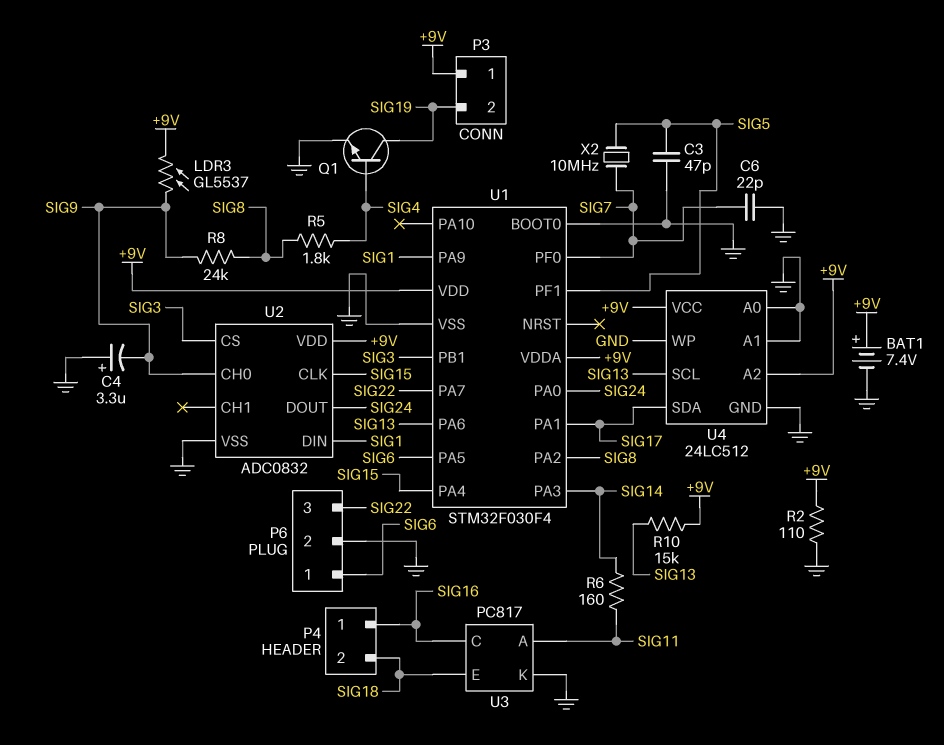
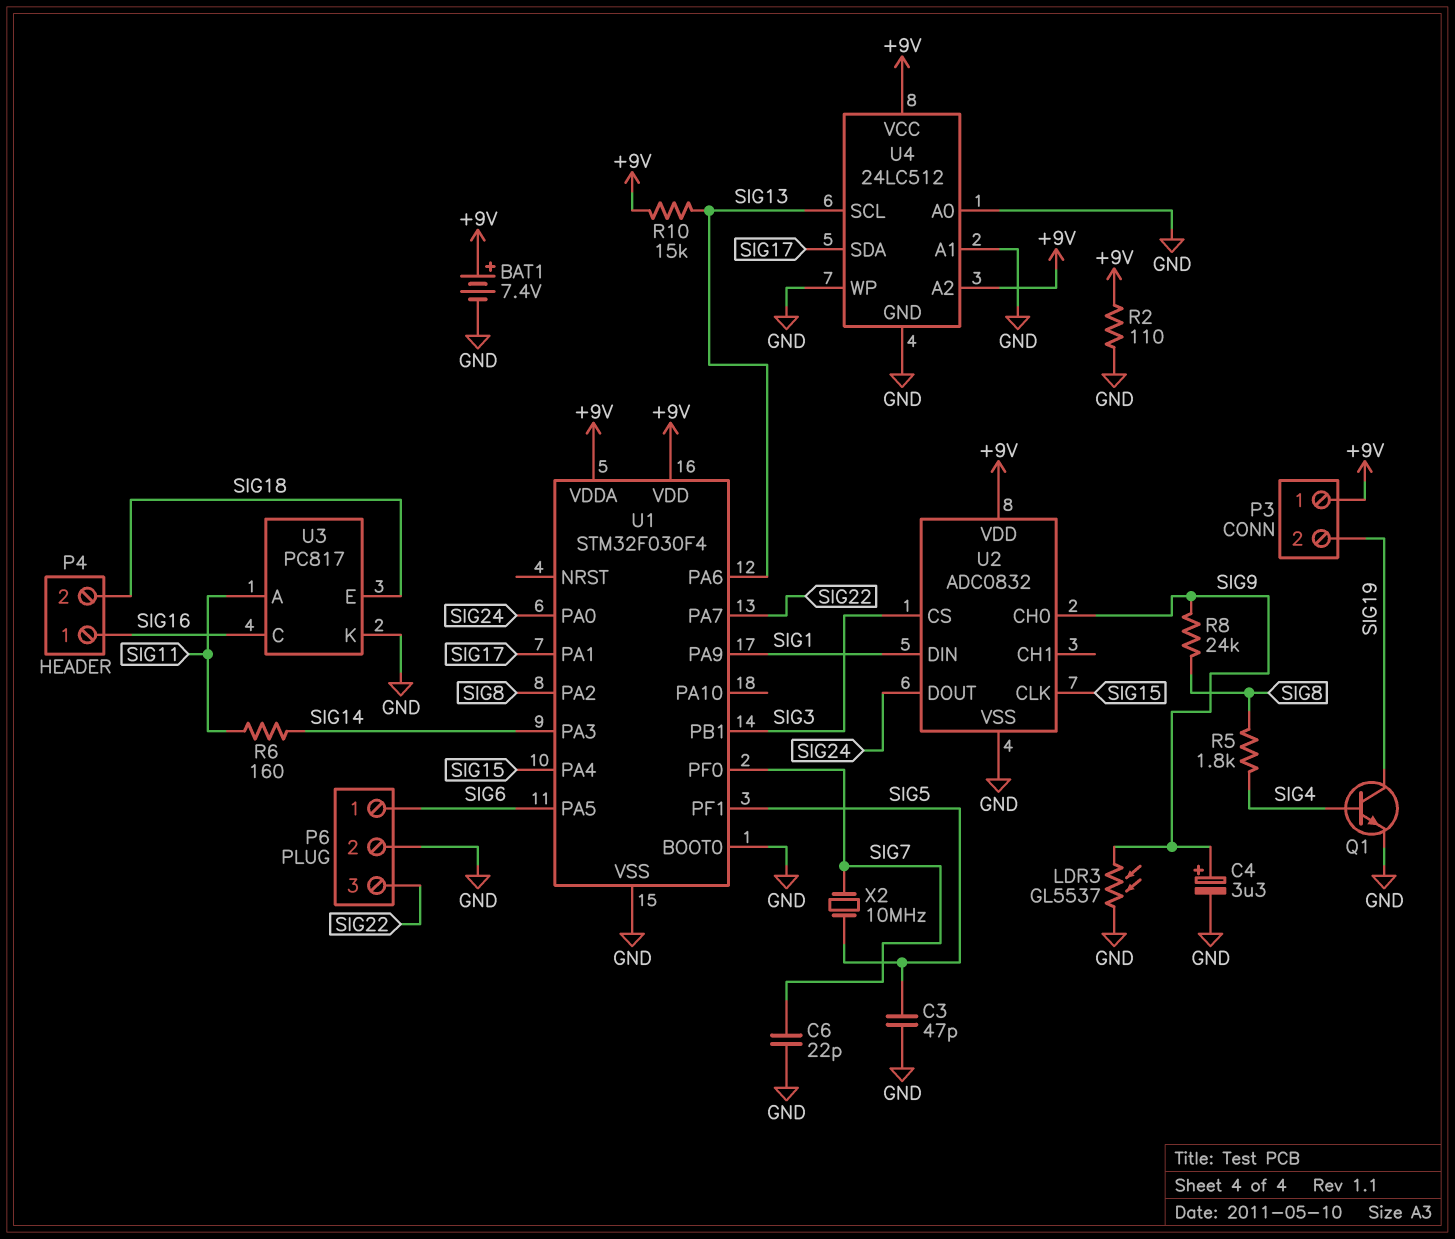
C4: 3.3uF (plus GND, minus SIG9) -> 3.3uF (plus SIG9, minus GND)
LDR3: GL5537 (+9V, SIG9) -> GL5537 (GND, SIG9)

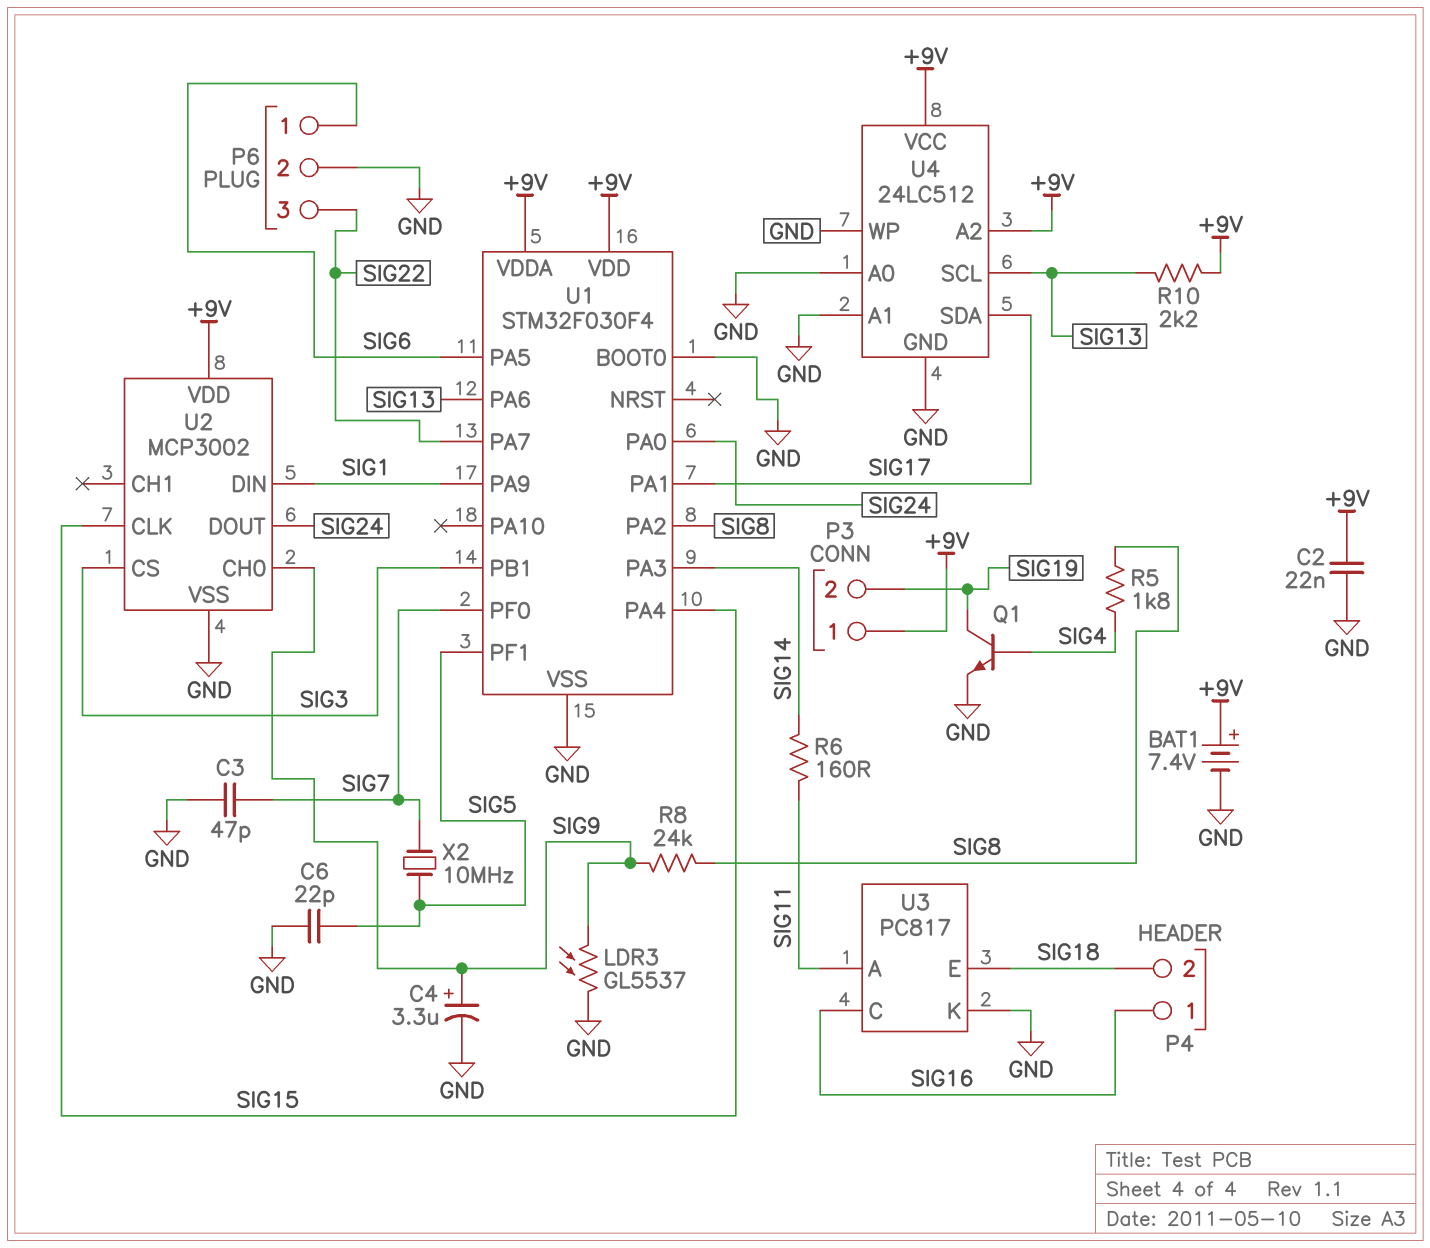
C2: none -> 22nF (+9V, GND)
C3: 47pF (GND, SIG5) -> 47pF (GND, SIG7)
C6: 22pF (GND, SIG7) -> 22pF (GND, SIG5)
R2: 110 (+9V, GND) -> none
R10: 15k (+9V, SIG13) -> 2.2k (+9V, SIG13)
U2: ADC0832 -> MCP3002

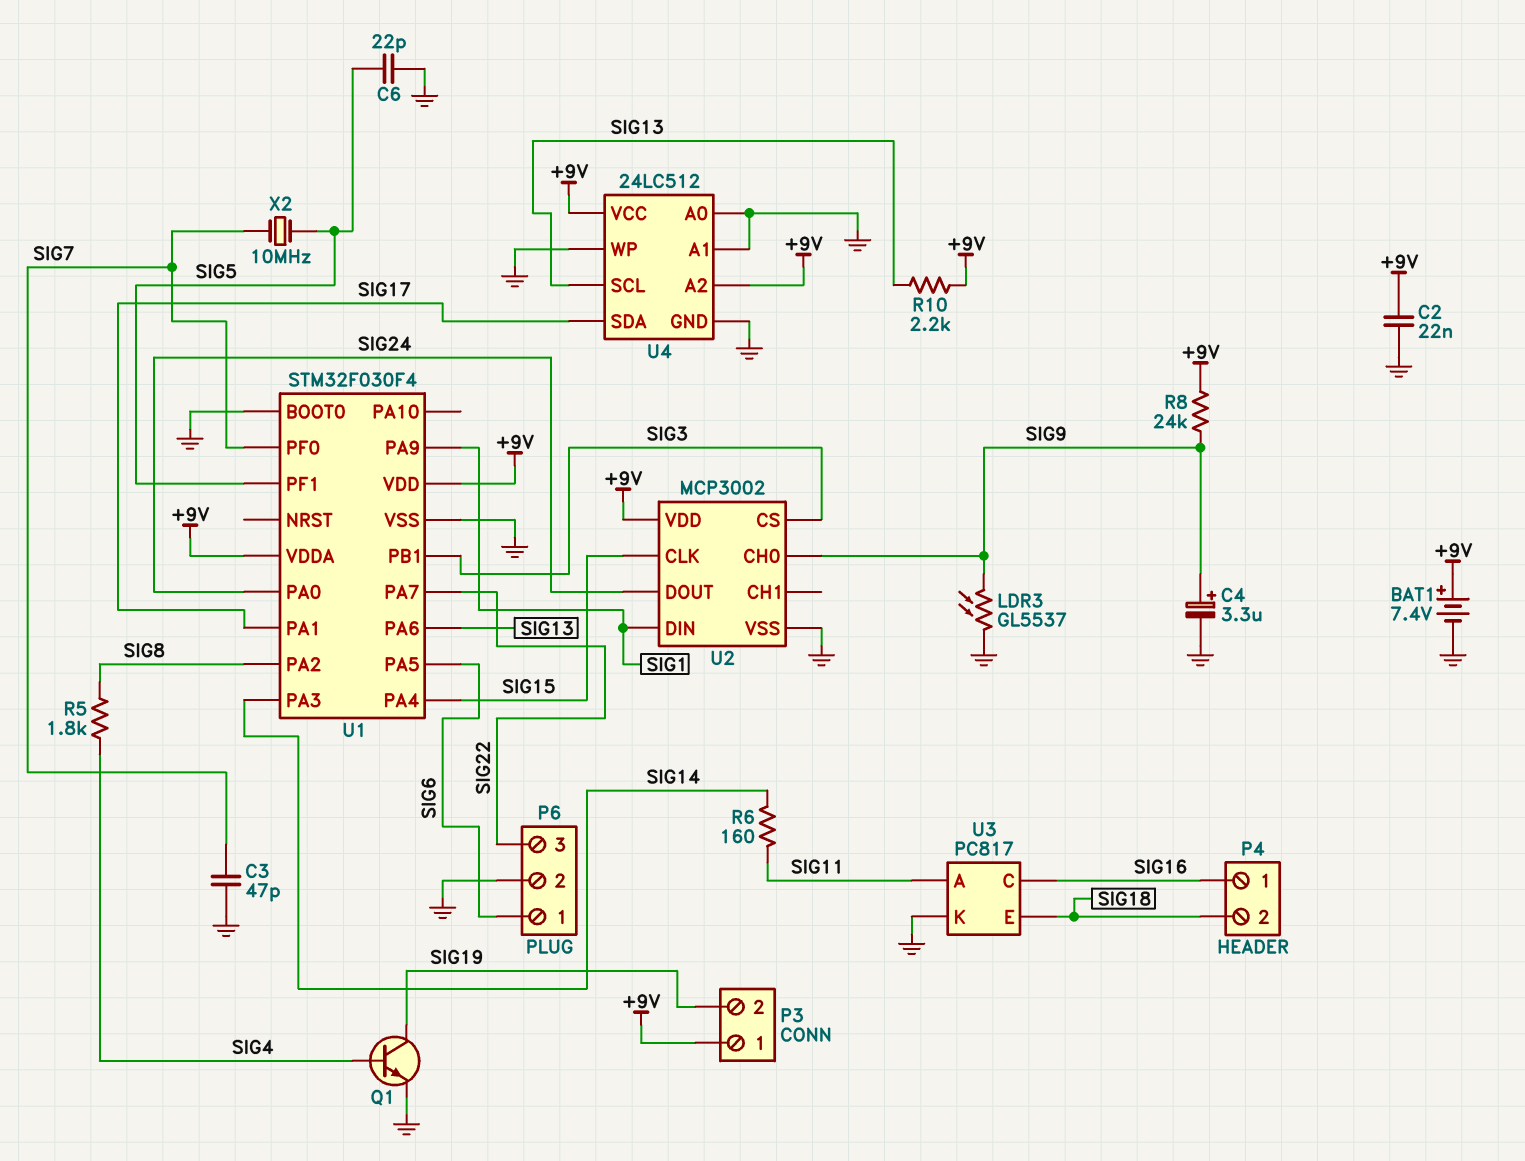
R8: 24k (SIG8, SIG9) -> 24k (+9V, SIG9)

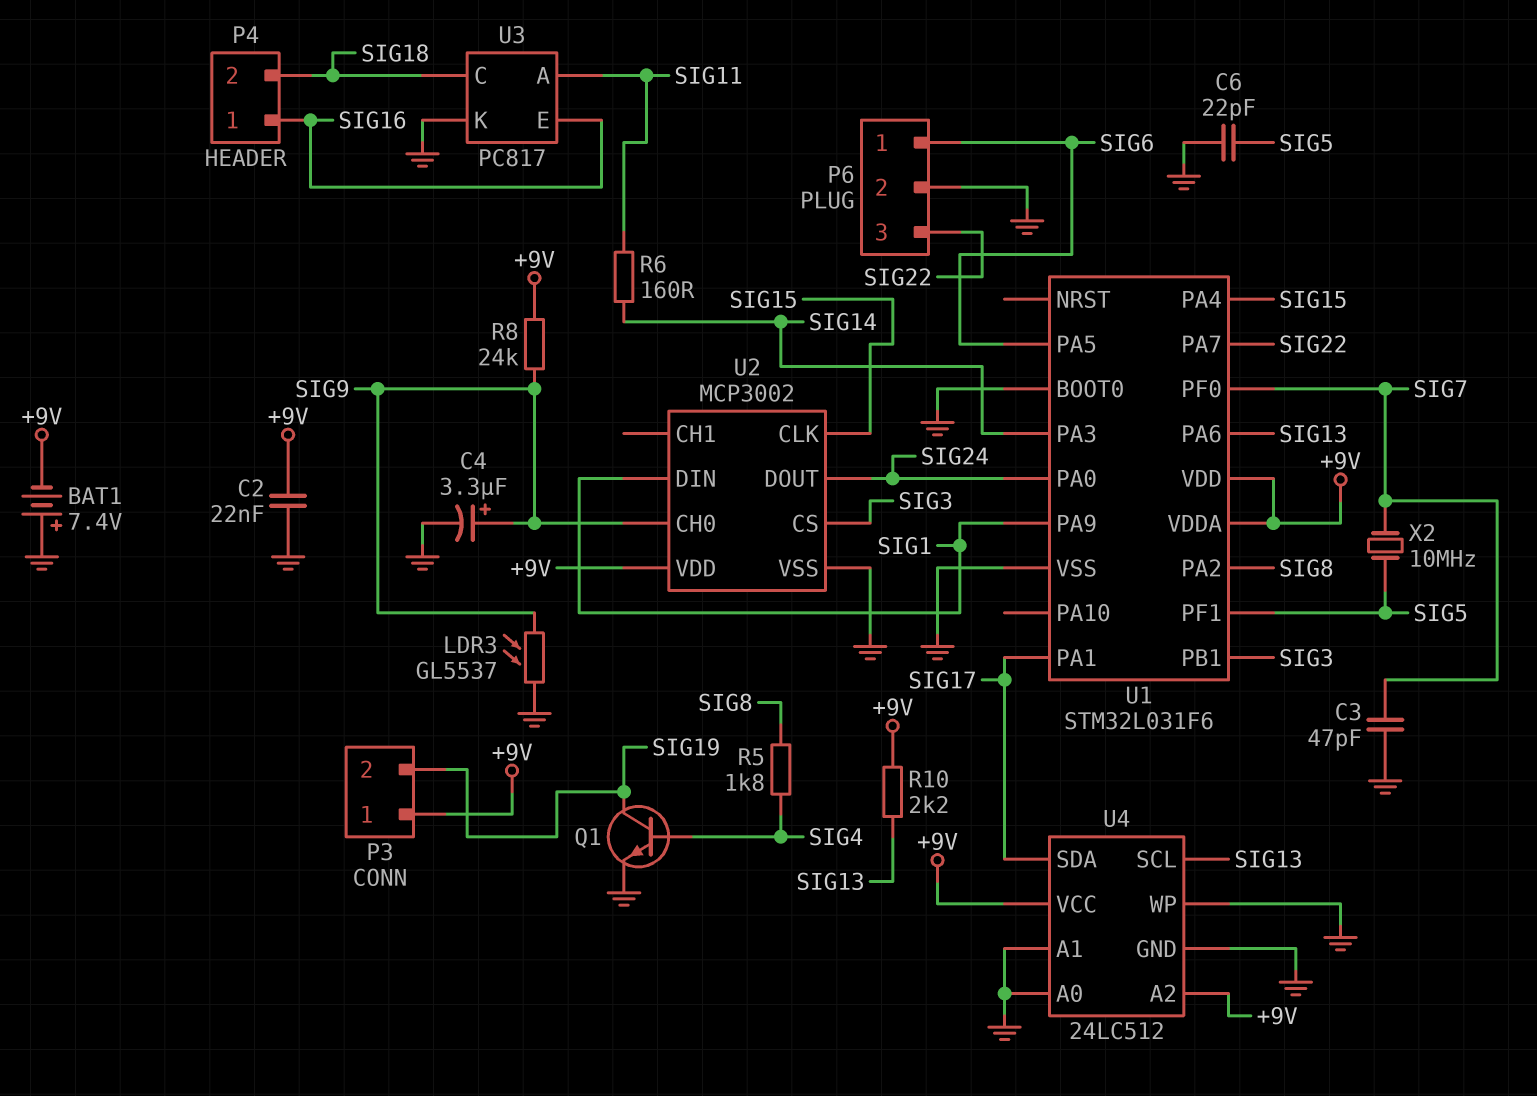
BAT1: 7.4V (plus +9V, minus GND) -> 7.4V (plus GND, minus +9V)
U1: STM32F030F4 -> STM32L031F6
U3 pin C: SIG16 -> SIG18
U3 pin E: SIG18 -> SIG16

